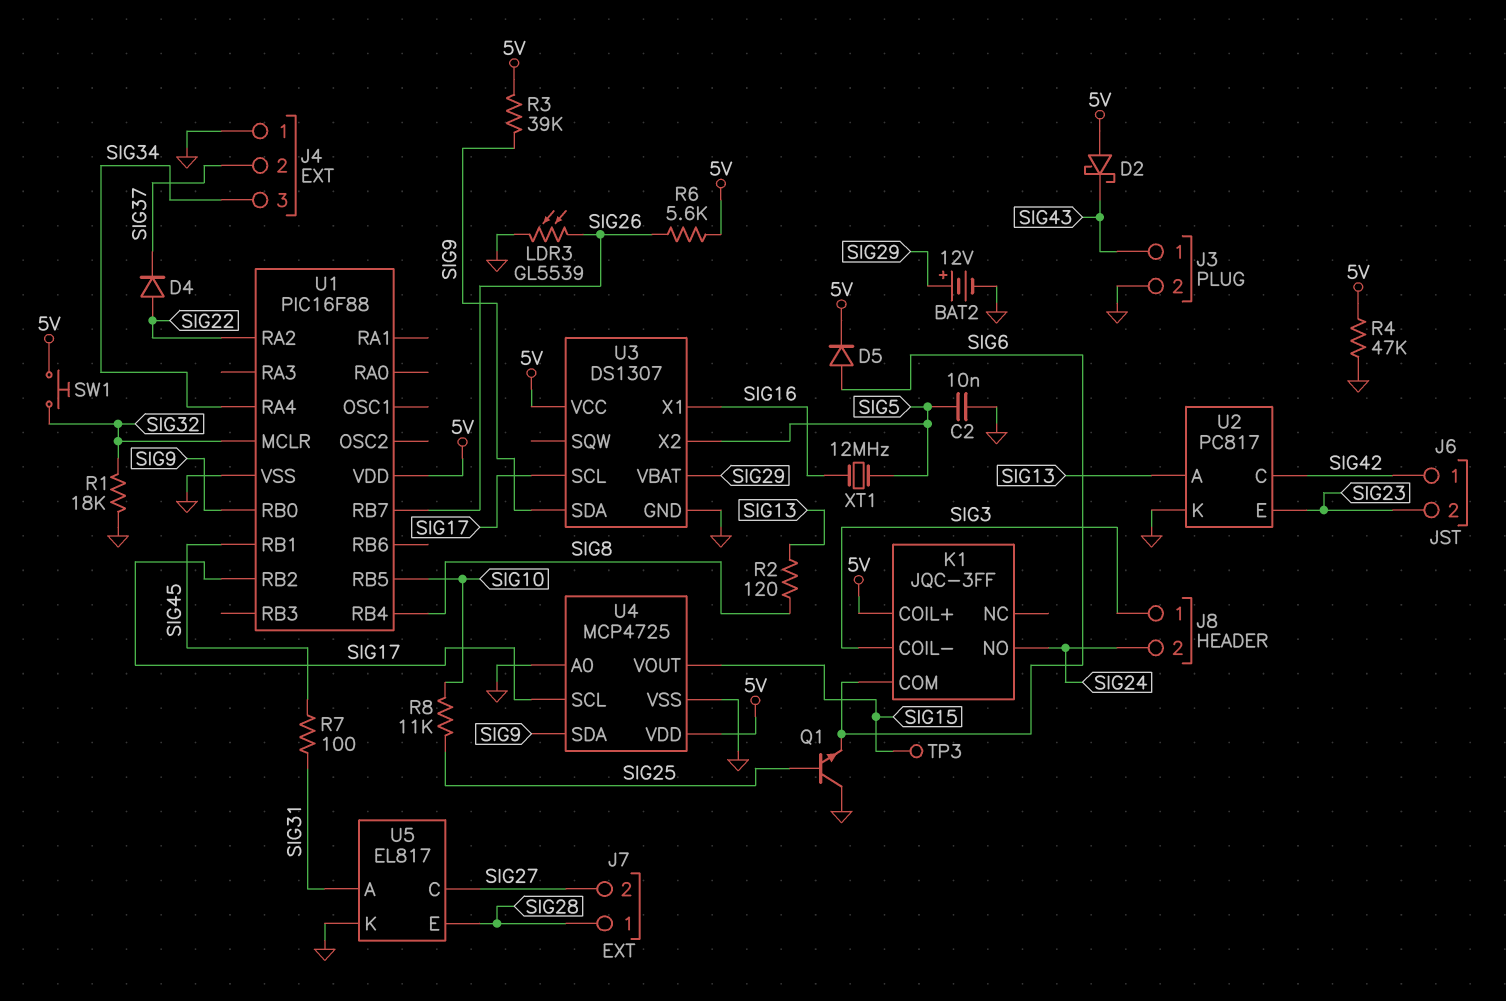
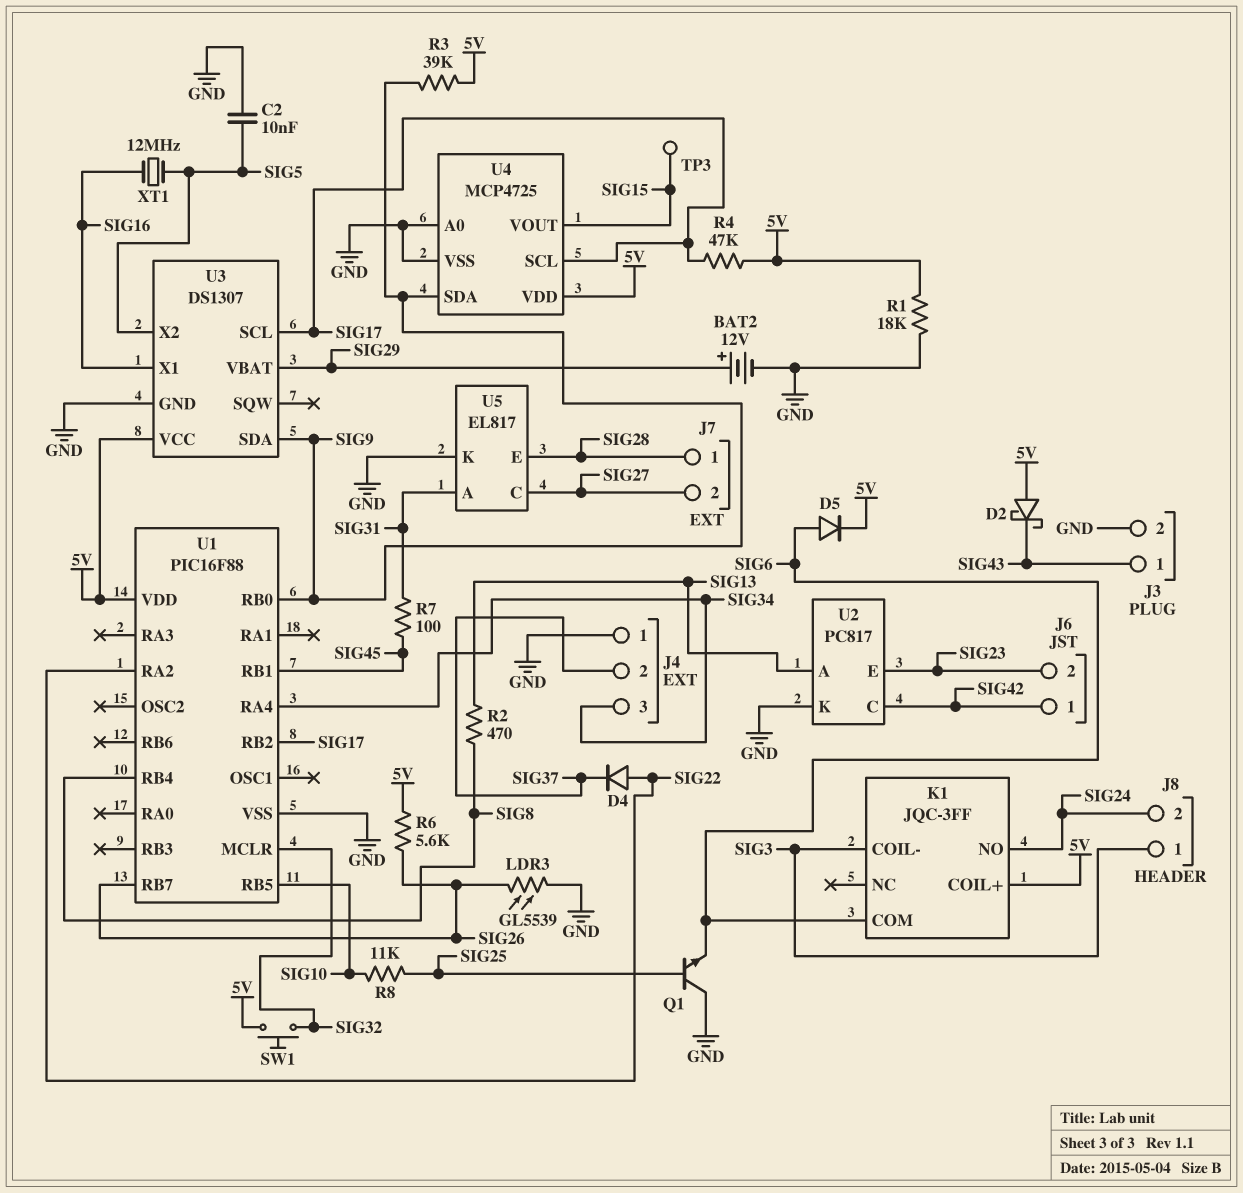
R1: 18k (GND, SIG32) -> 18k (5V, GND)
R2: 120 (SIG8, SIG13) -> 470 (SIG8, SIG13)
R4: 47k (5V, GND) -> 47k (5V, SIG17)

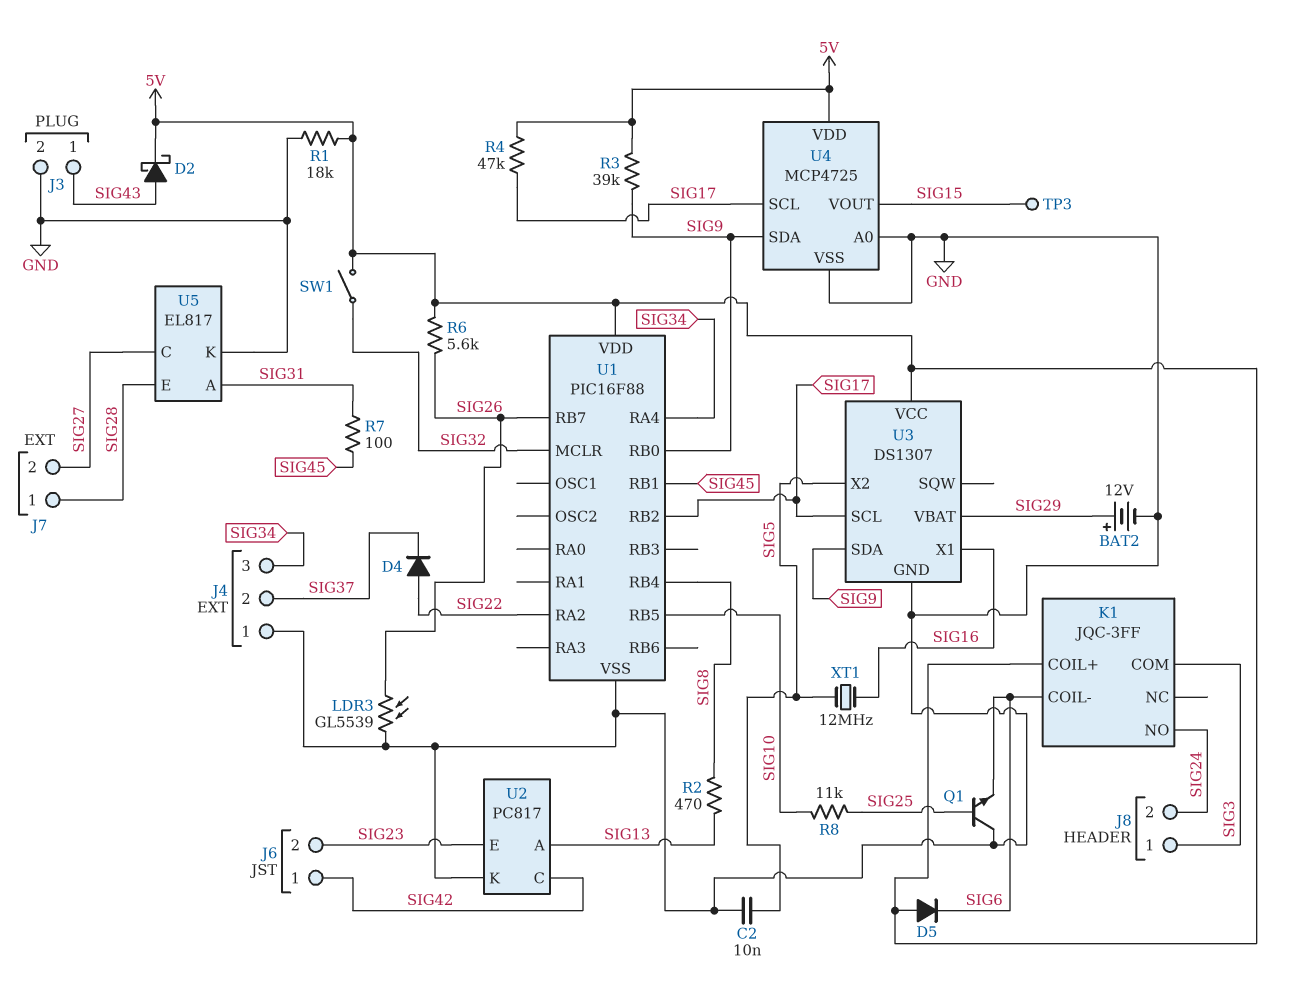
D2: schottky (A 5V, K SIG43) -> schottky (A SIG43, K 5V)
D5: diode (A SIG6, K 5V) -> diode (A 5V, K SIG6)
K1 pin COIL-: SIG3 -> SIG6
K1 pin COM: SIG6 -> SIG3
SW1: button (5V, SIG32) -> switch (5V, SIG32)

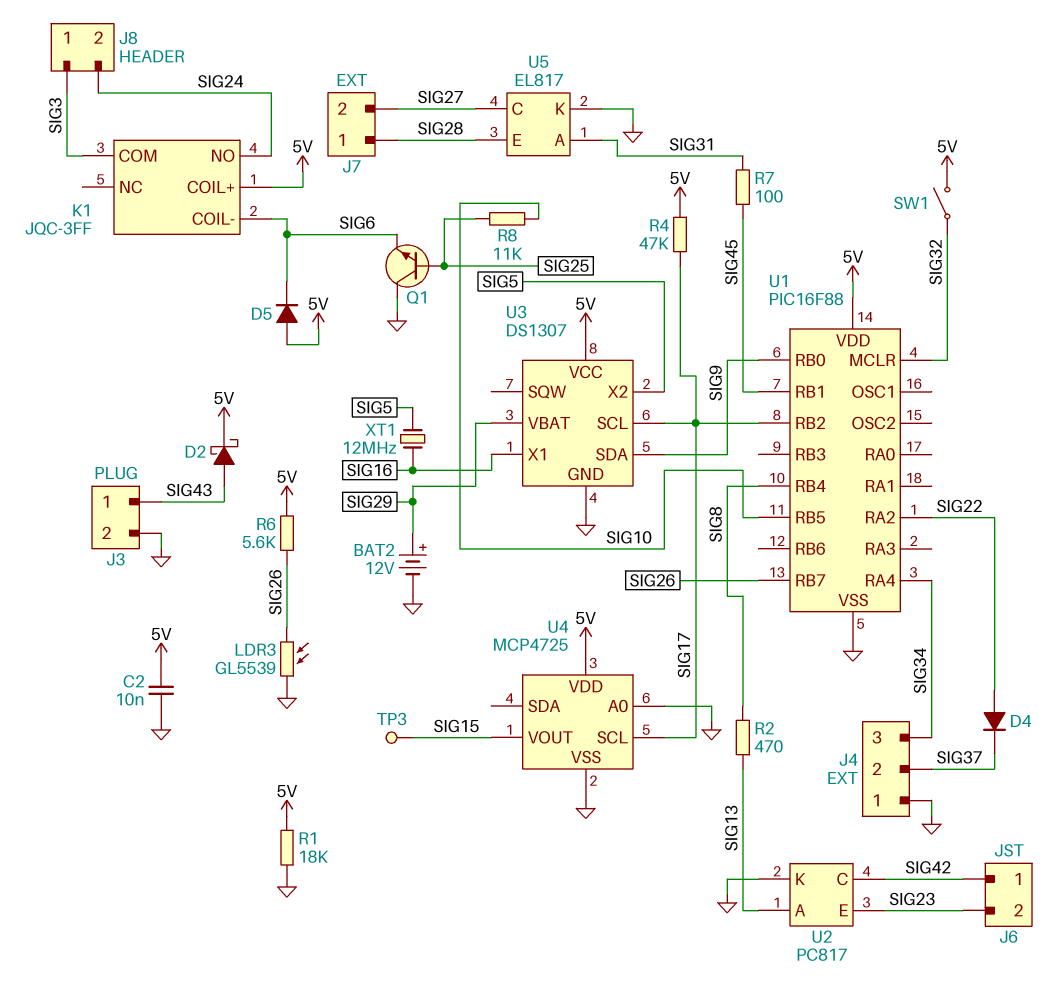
C2: 10nF (GND, SIG5) -> 10nF (5V, GND)
R3: 39k (5V, SIG9) -> none
U4 pin SDA: SIG9 -> none

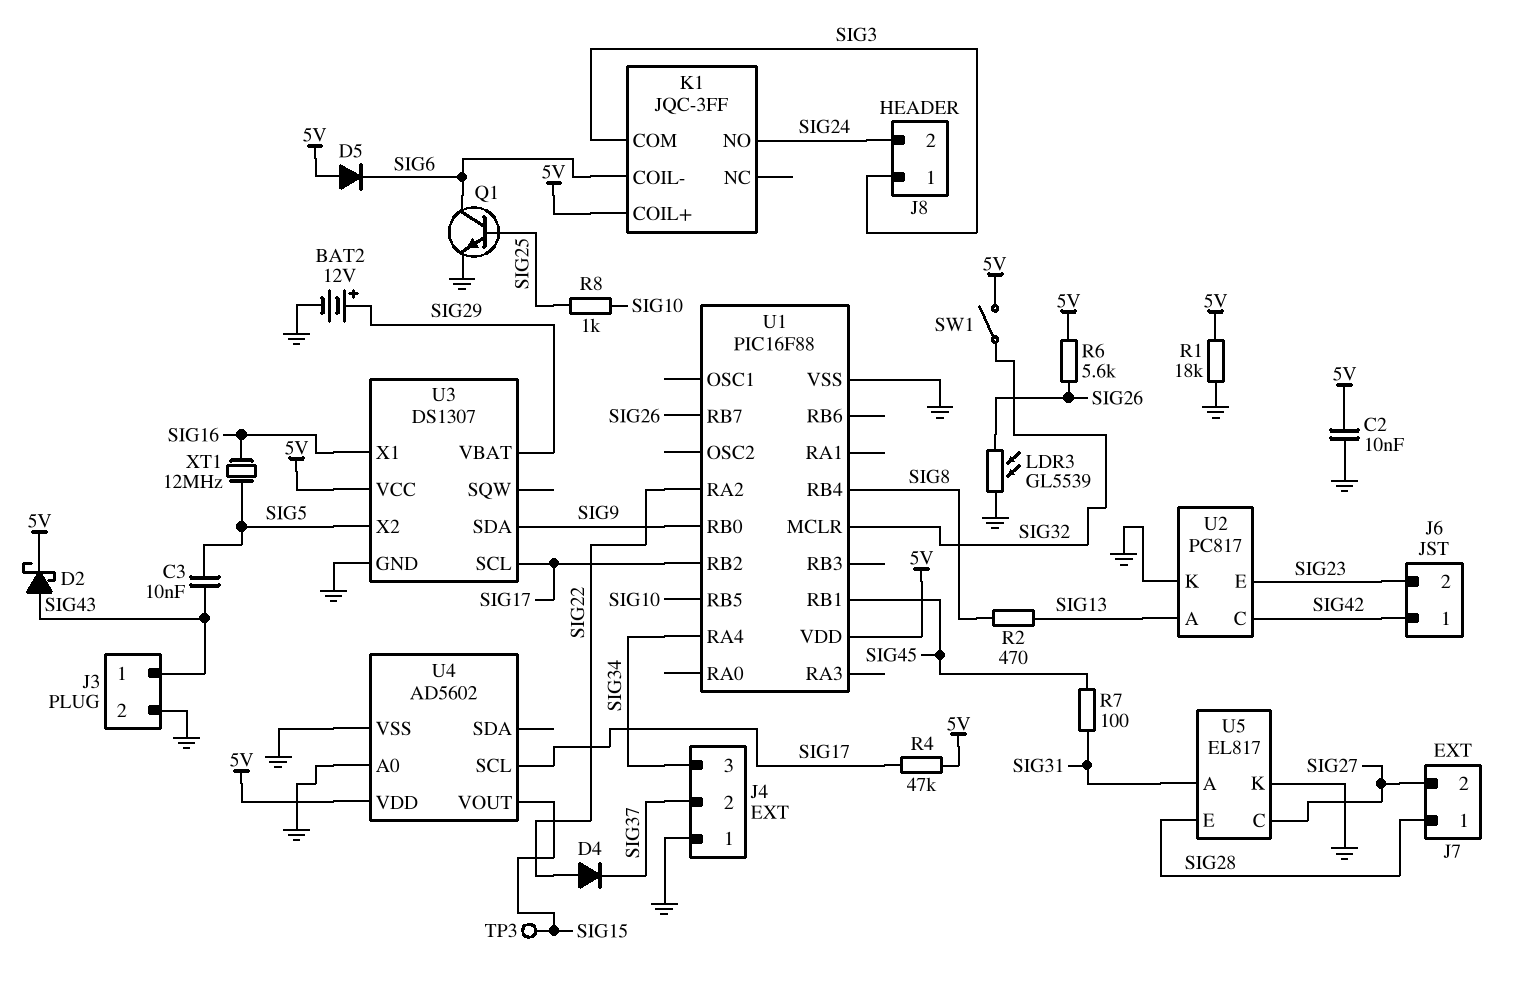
C3: none -> 10nF (SIG5, SIG43)
Q1: NPN (B SIG25, C GND, E SIG6) -> NPN (B SIG25, C SIG6, E GND)
R8: 11k (SIG10, SIG25) -> 1k (SIG10, SIG25)
U4: MCP4725 -> AD5602

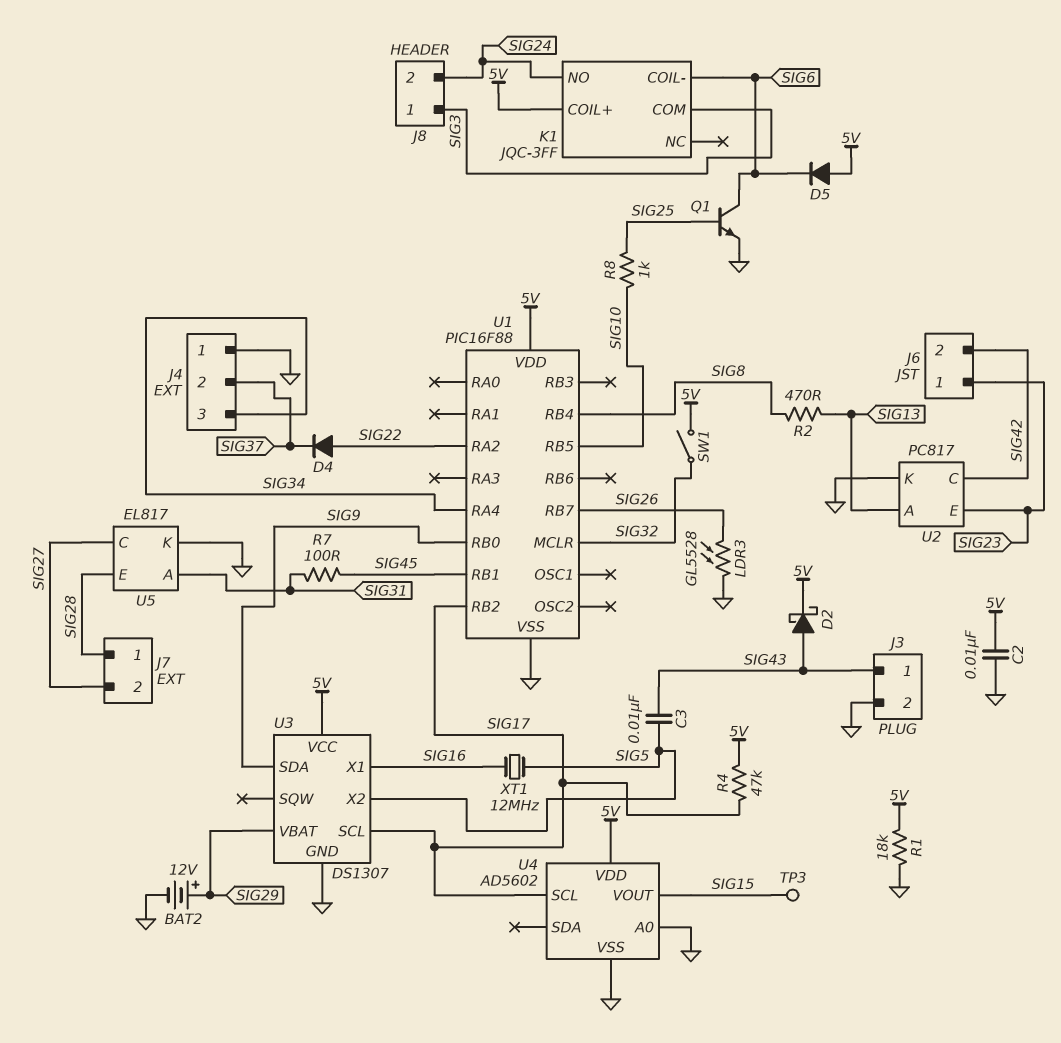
J6 pin 1: SIG42 -> SIG23
J6 pin 2: SIG23 -> SIG42
LDR3: GL5539 (GND, SIG26) -> GL5528 (GND, SIG26)
R6: 5.6k (5V, SIG26) -> none

